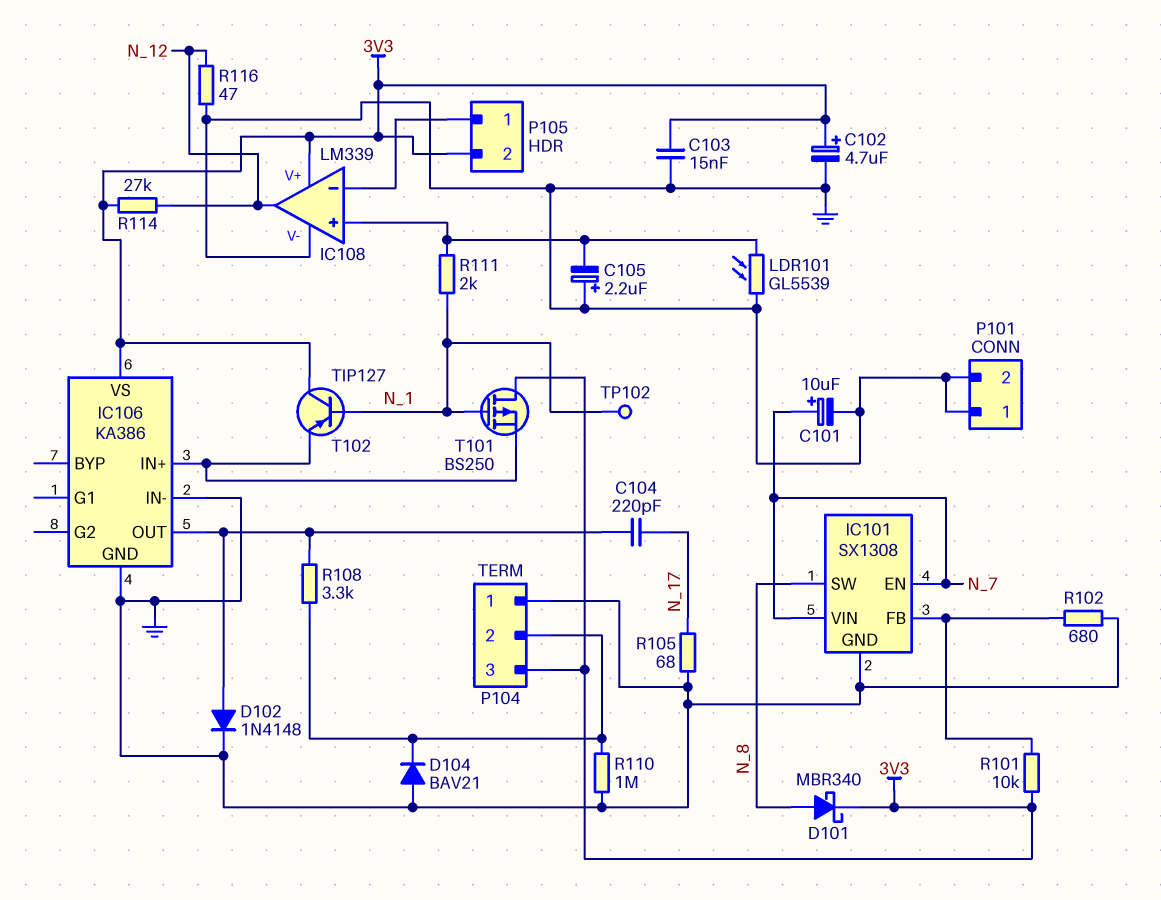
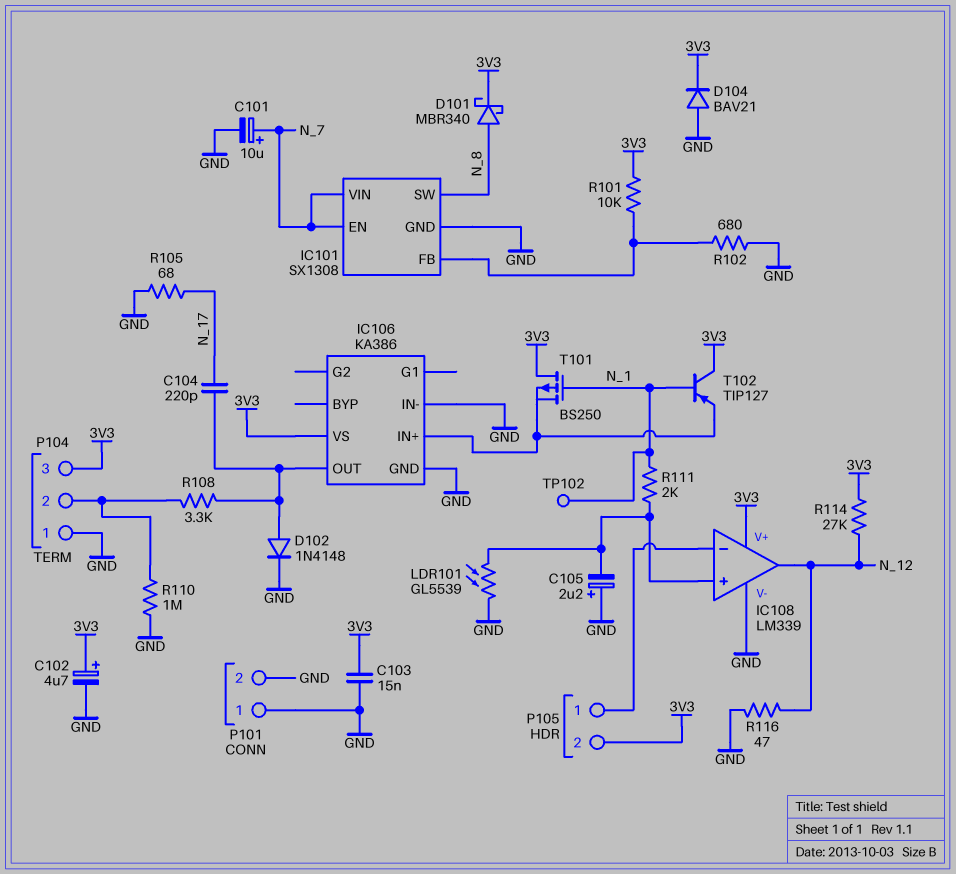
D104: diode BAV21 (A GND, K P104/2) -> diode BAV21 (A GND, K 3V3)

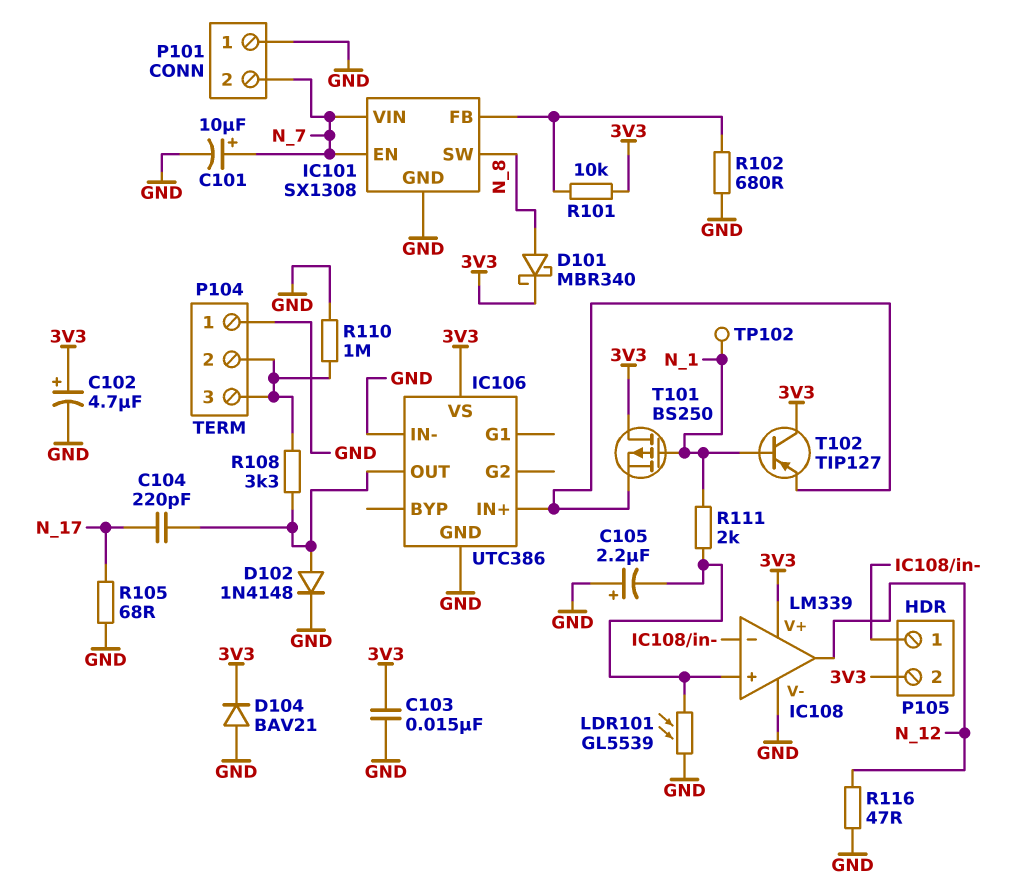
IC106: KA386 -> UTC386
P101 pin 2: GND -> N_7
P104 pin 3: 3V3 -> P104/2
R114: 27k (3V3, N_12) -> none

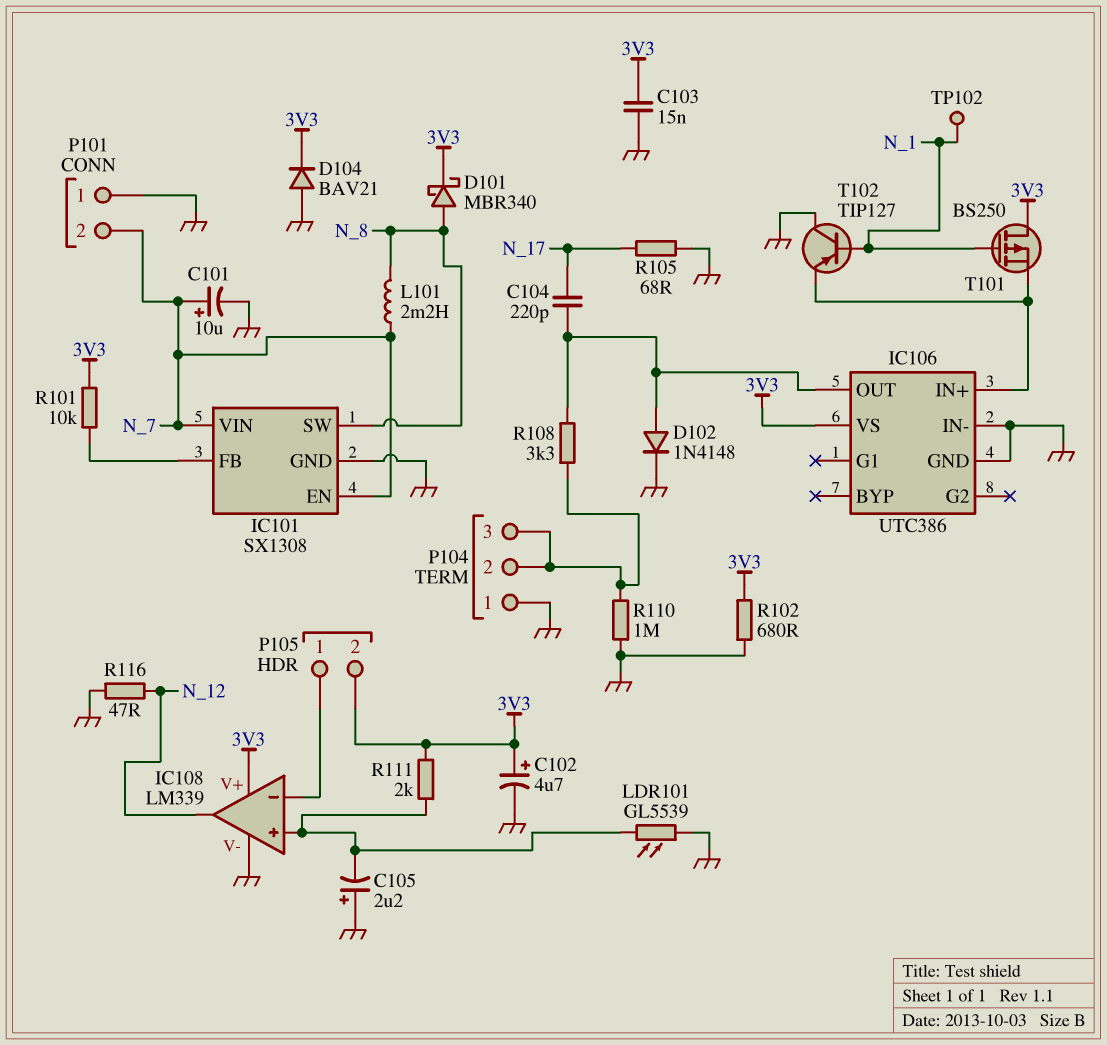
L101: none -> 2.2mH (N_7, N_8)
R102: 680 (GND, IC101/FB) -> 680 (3V3, GND)
R111: 2k (IC108/in+, N_1) -> 2k (3V3, IC108/in+)
T102: PNP TIP127 (B N_1, C 3V3, E IC106/IN+) -> PNP TIP127 (B N_1, C GND, E IC106/IN+)

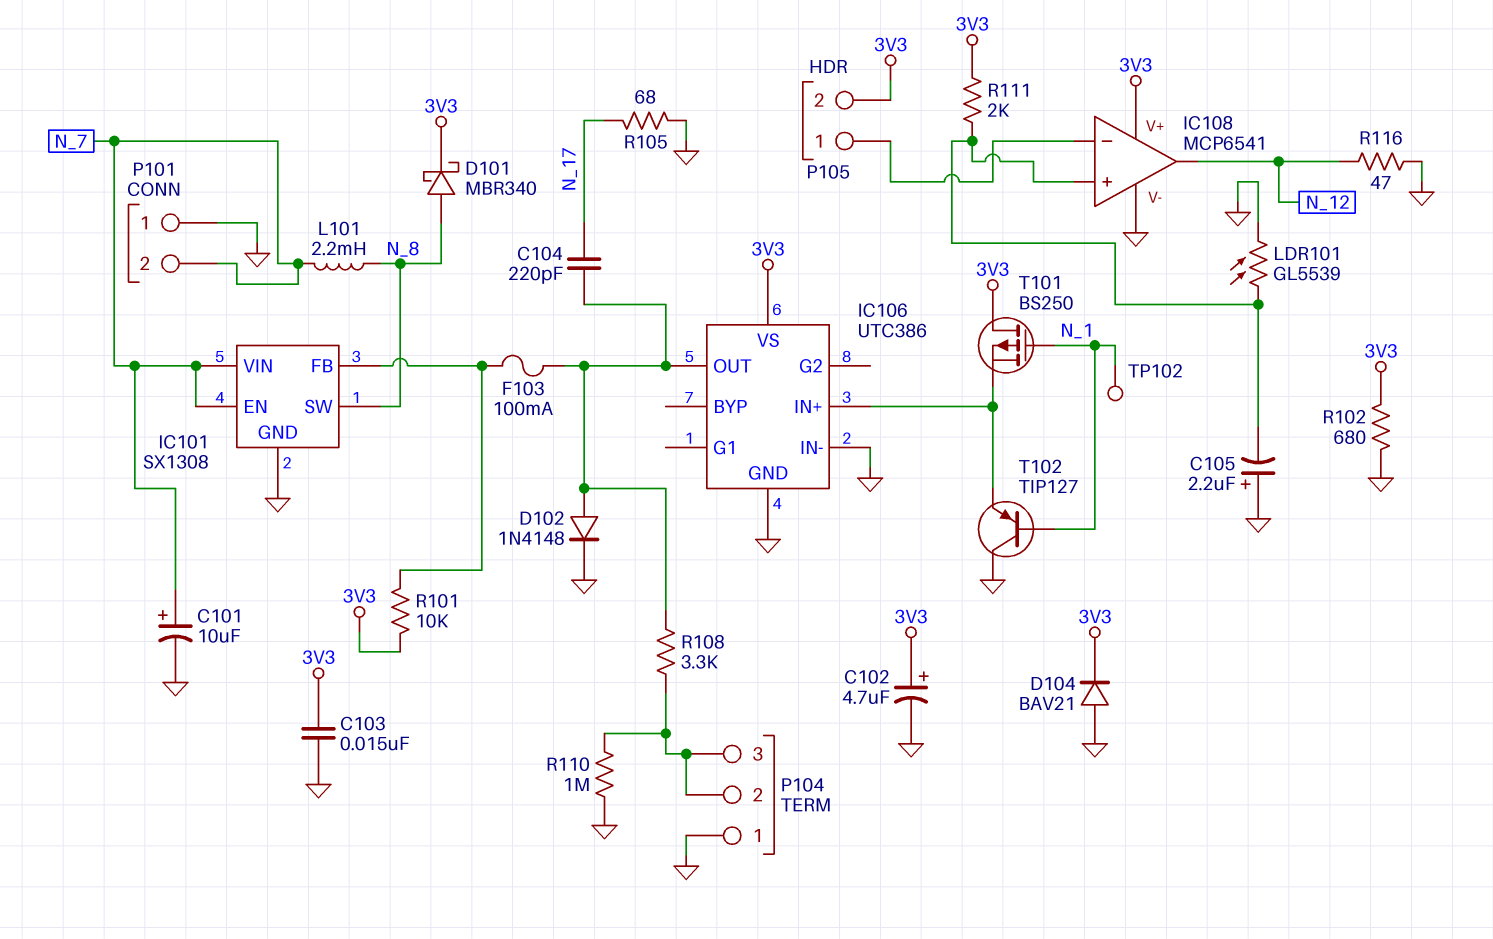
F103: none -> 100mA (IC101/FB, IC106/OUT)
IC108: LM339 -> MCP6541

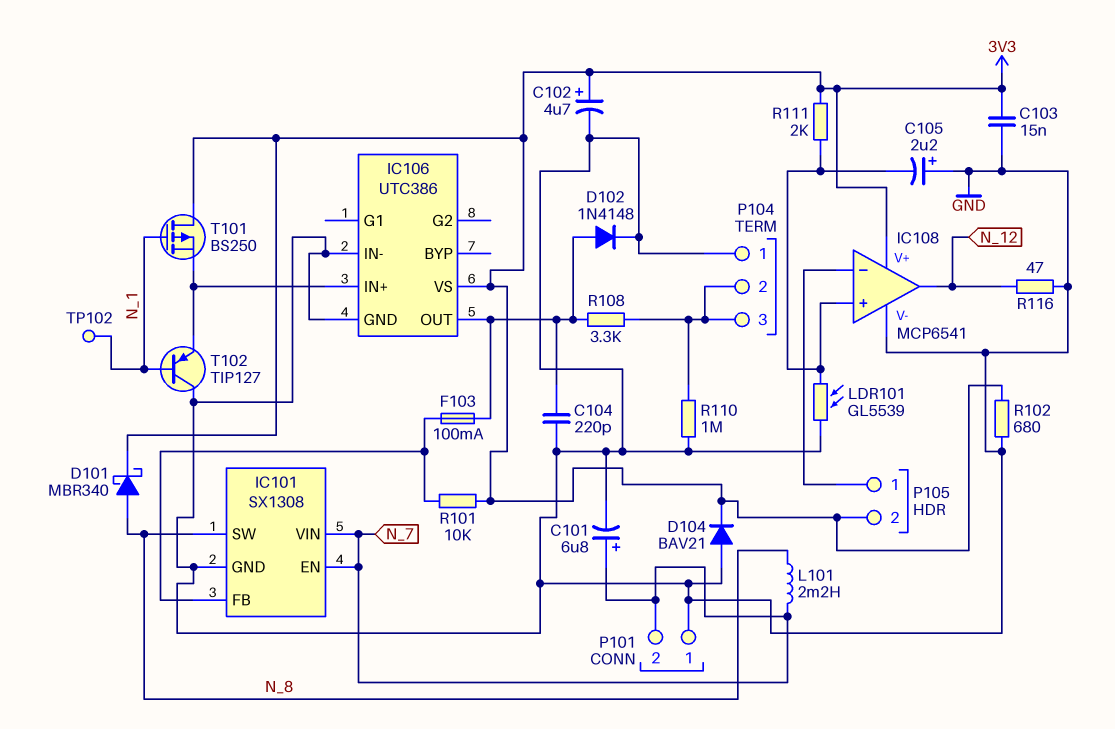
C101: 10uF (plus N_7, minus GND) -> 6.8uF (plus N_7, minus GND)
C104: 220pF (IC106/OUT, N_17) -> 220pF (GND, IC106/OUT)
R105: 68 (GND, N_17) -> none

